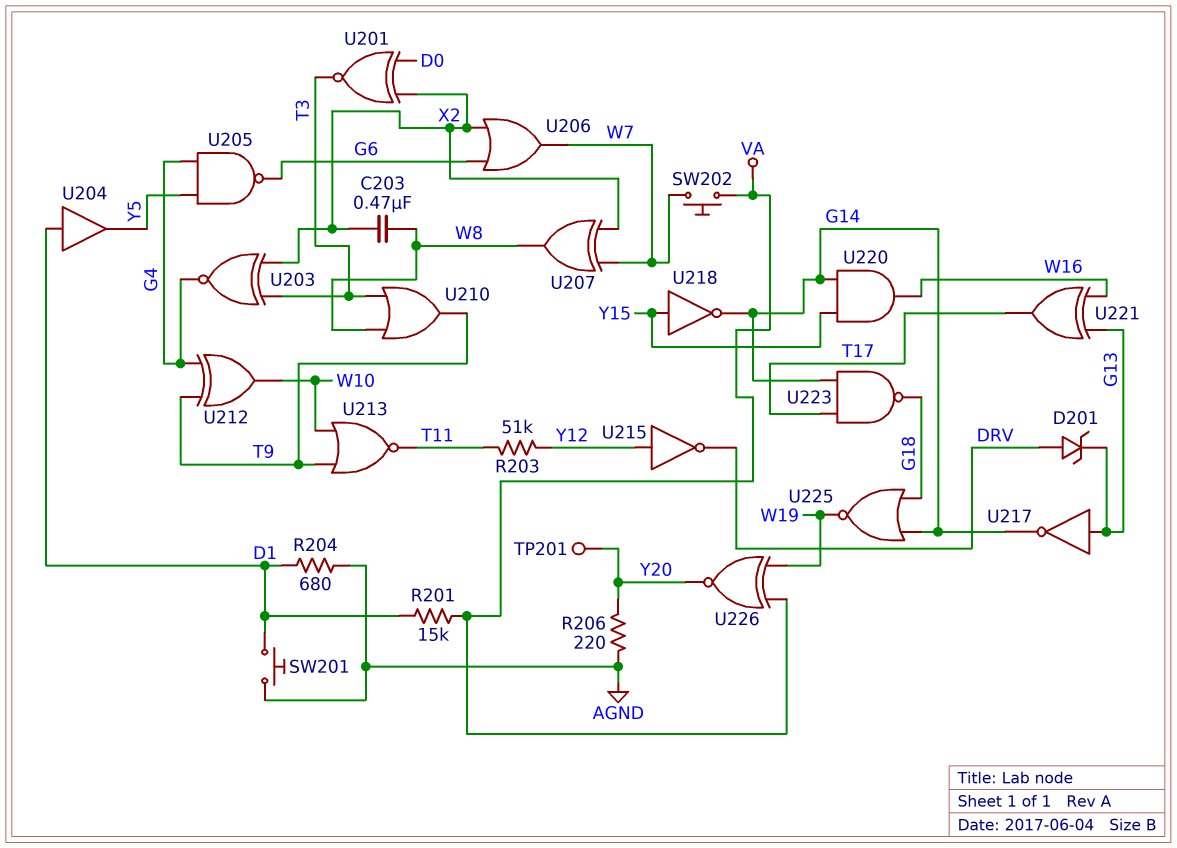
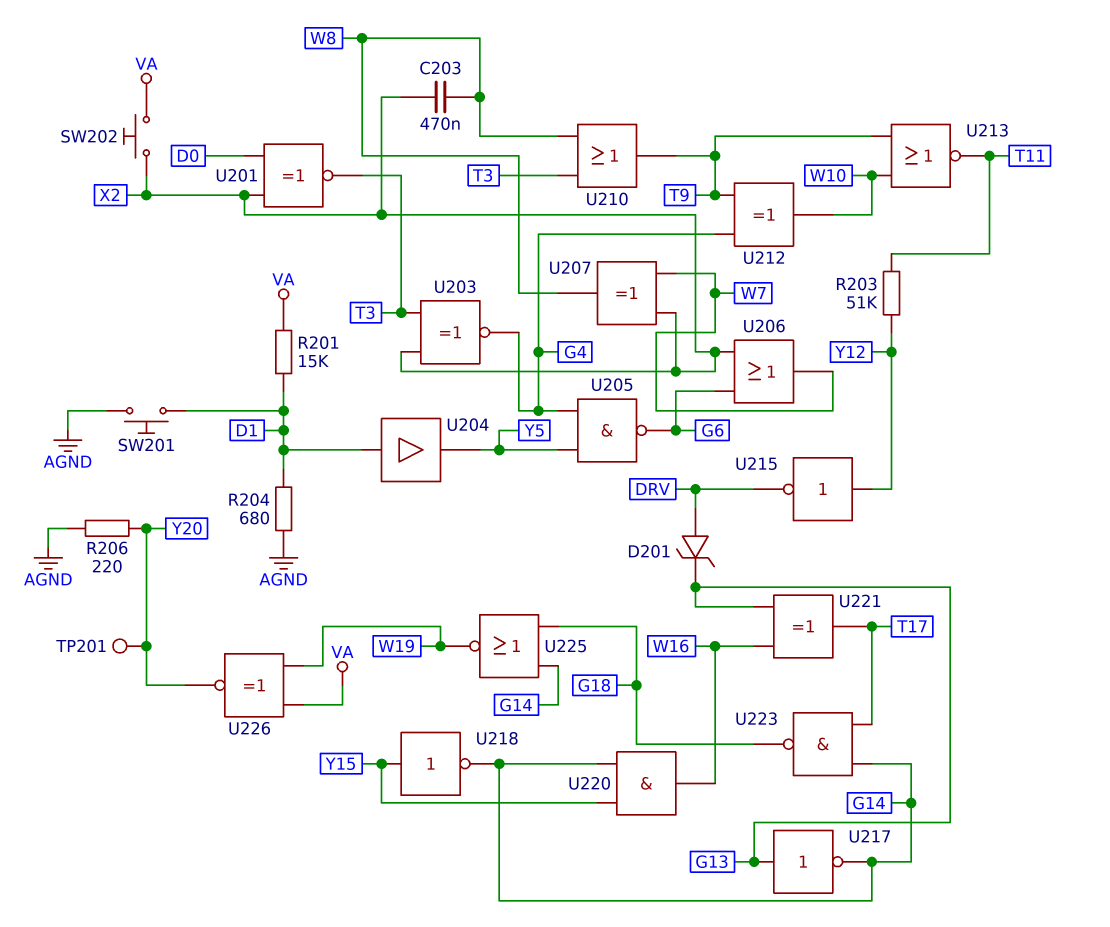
SW202: button (VA, W7) -> button (VA, X2)

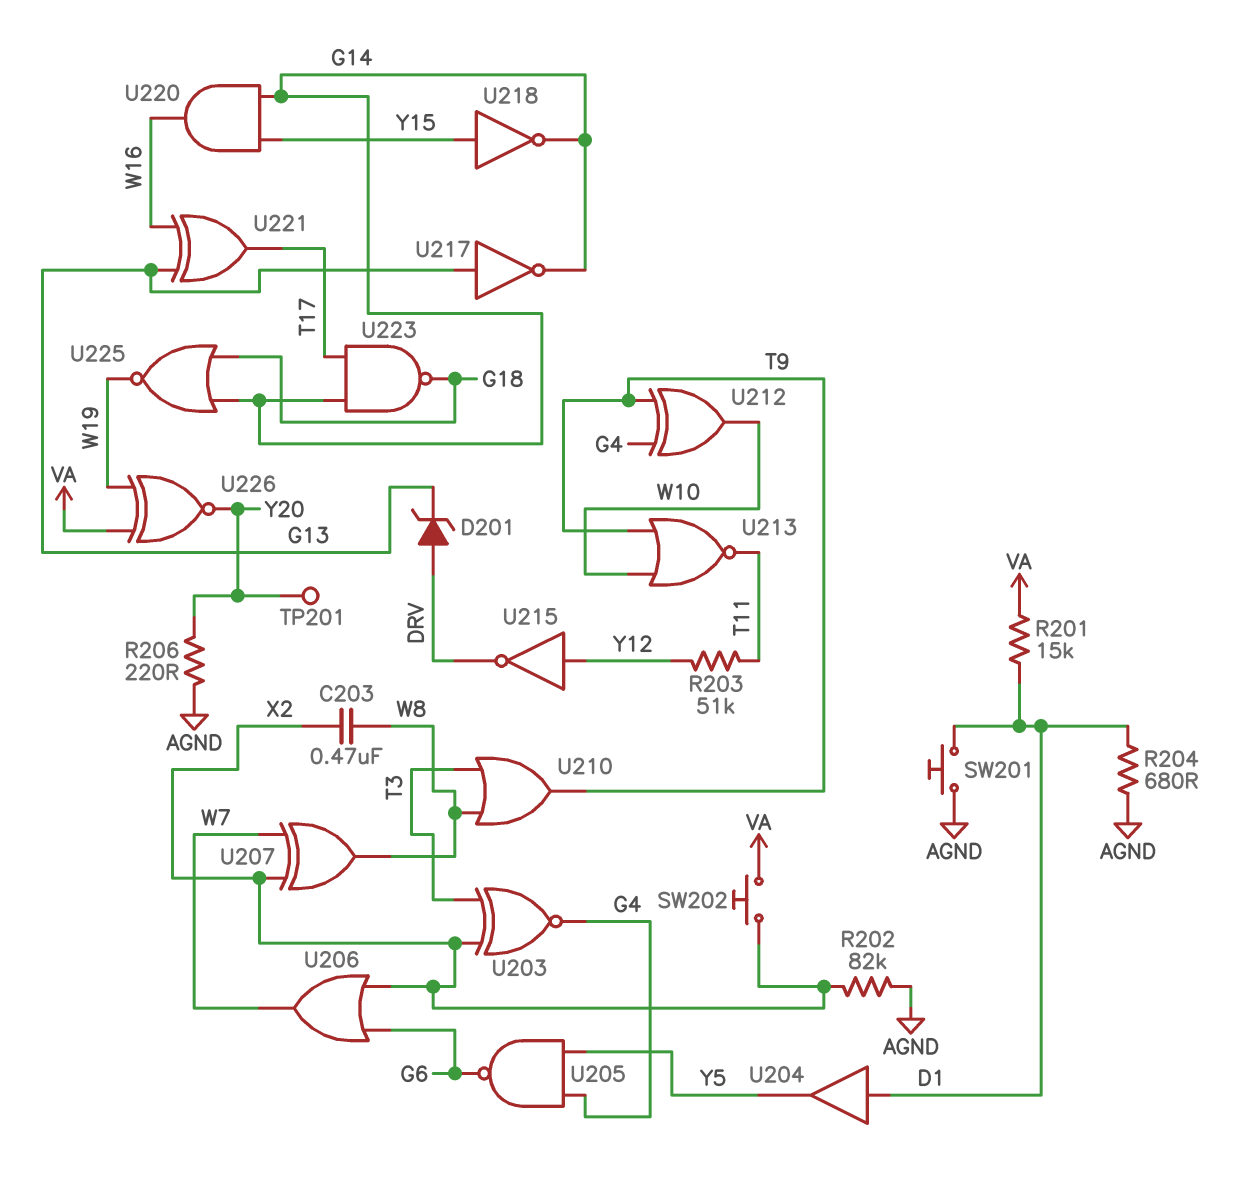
R202: none -> 82k (AGND, X2)
U201: XNOR (in D0, in X2, out T3) -> none

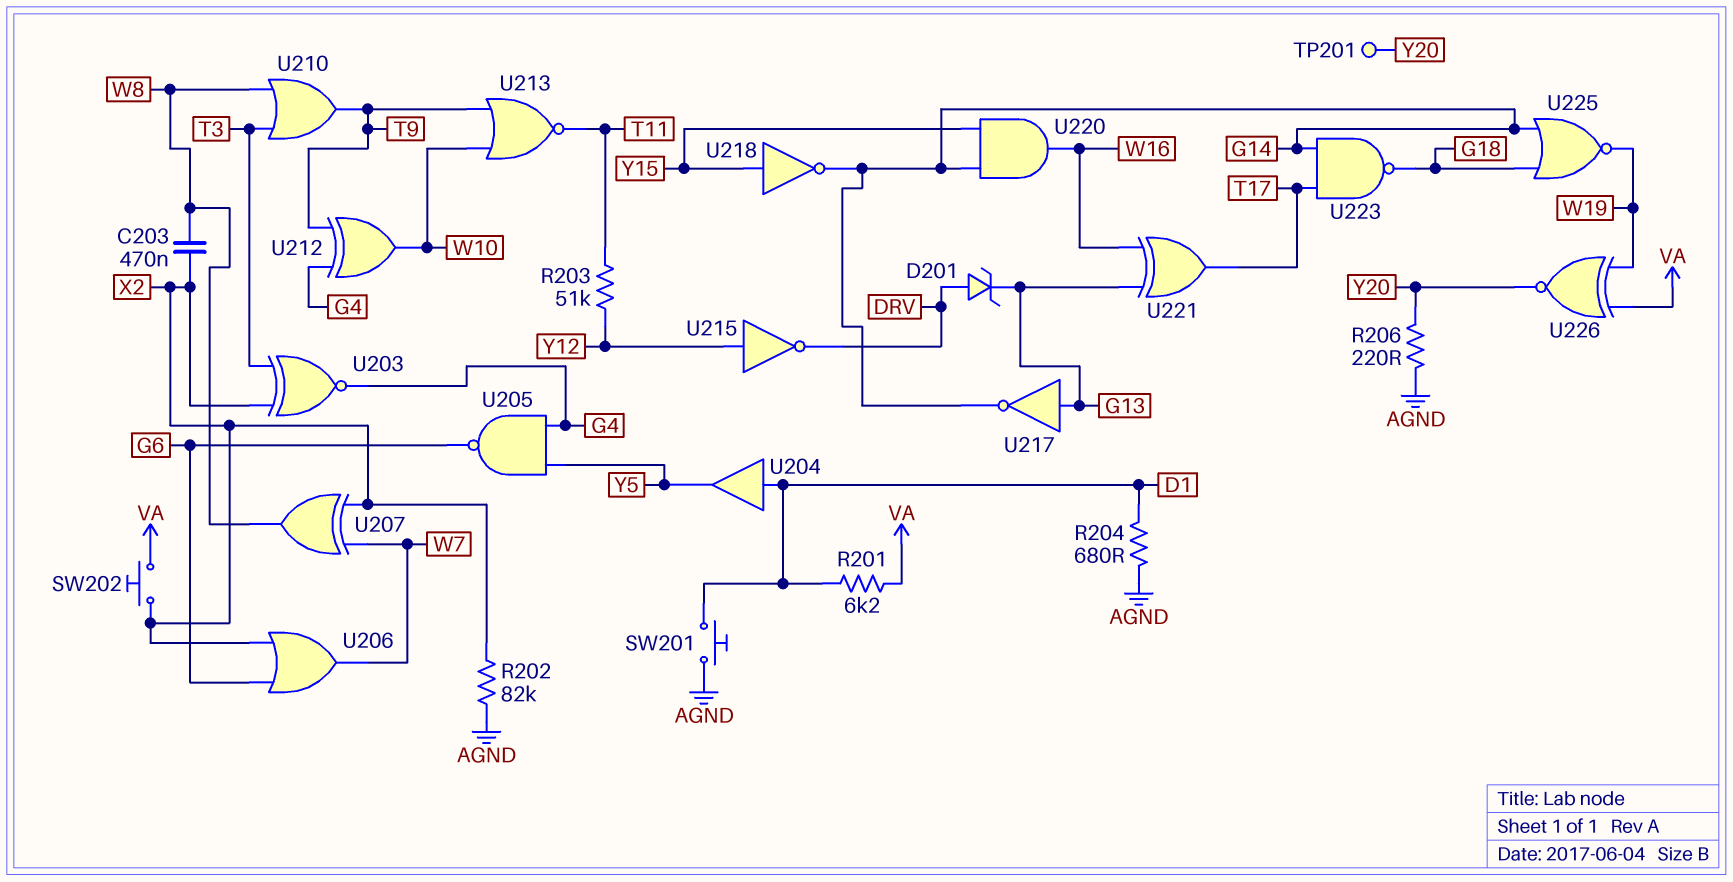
R201: 15k (D1, VA) -> 6.2k (D1, VA)

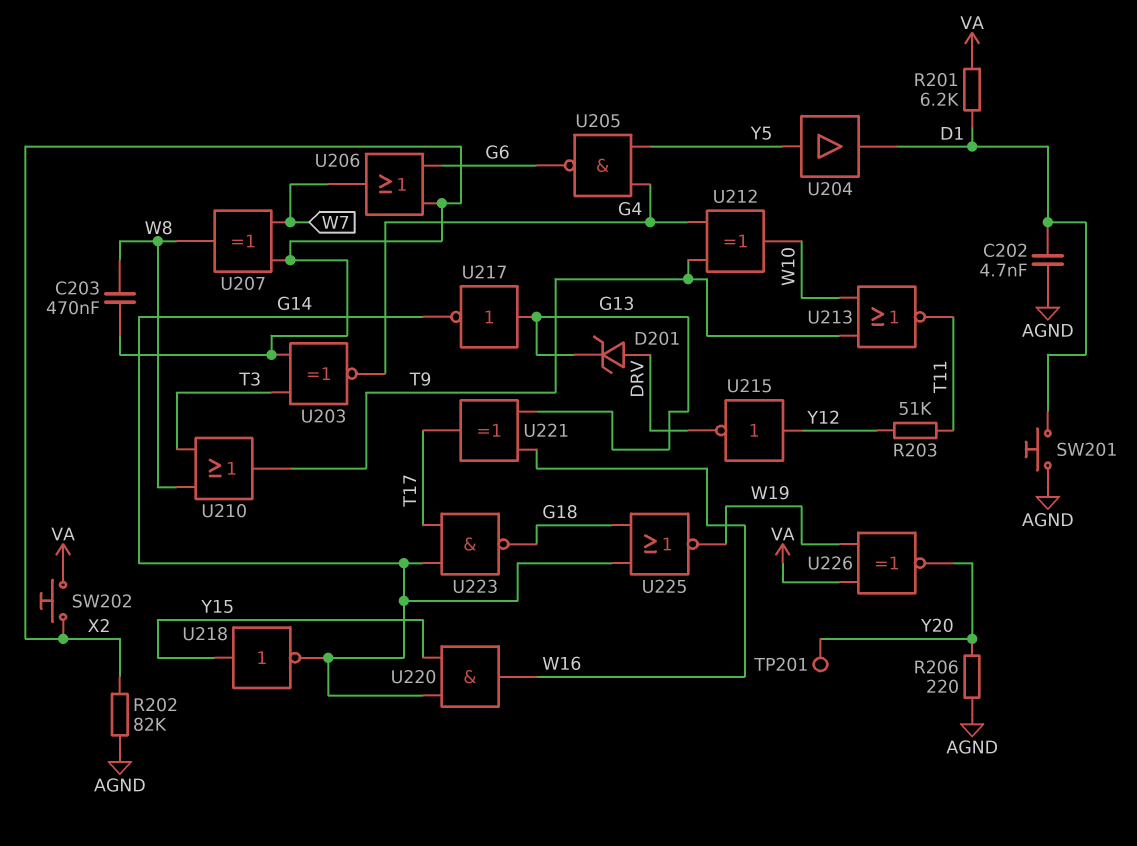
C202: none -> 4.7nF (AGND, D1)
R204: 680 (AGND, D1) -> none
U204: buffer (in D1, out Y5) -> buffer (in Y5, out D1)

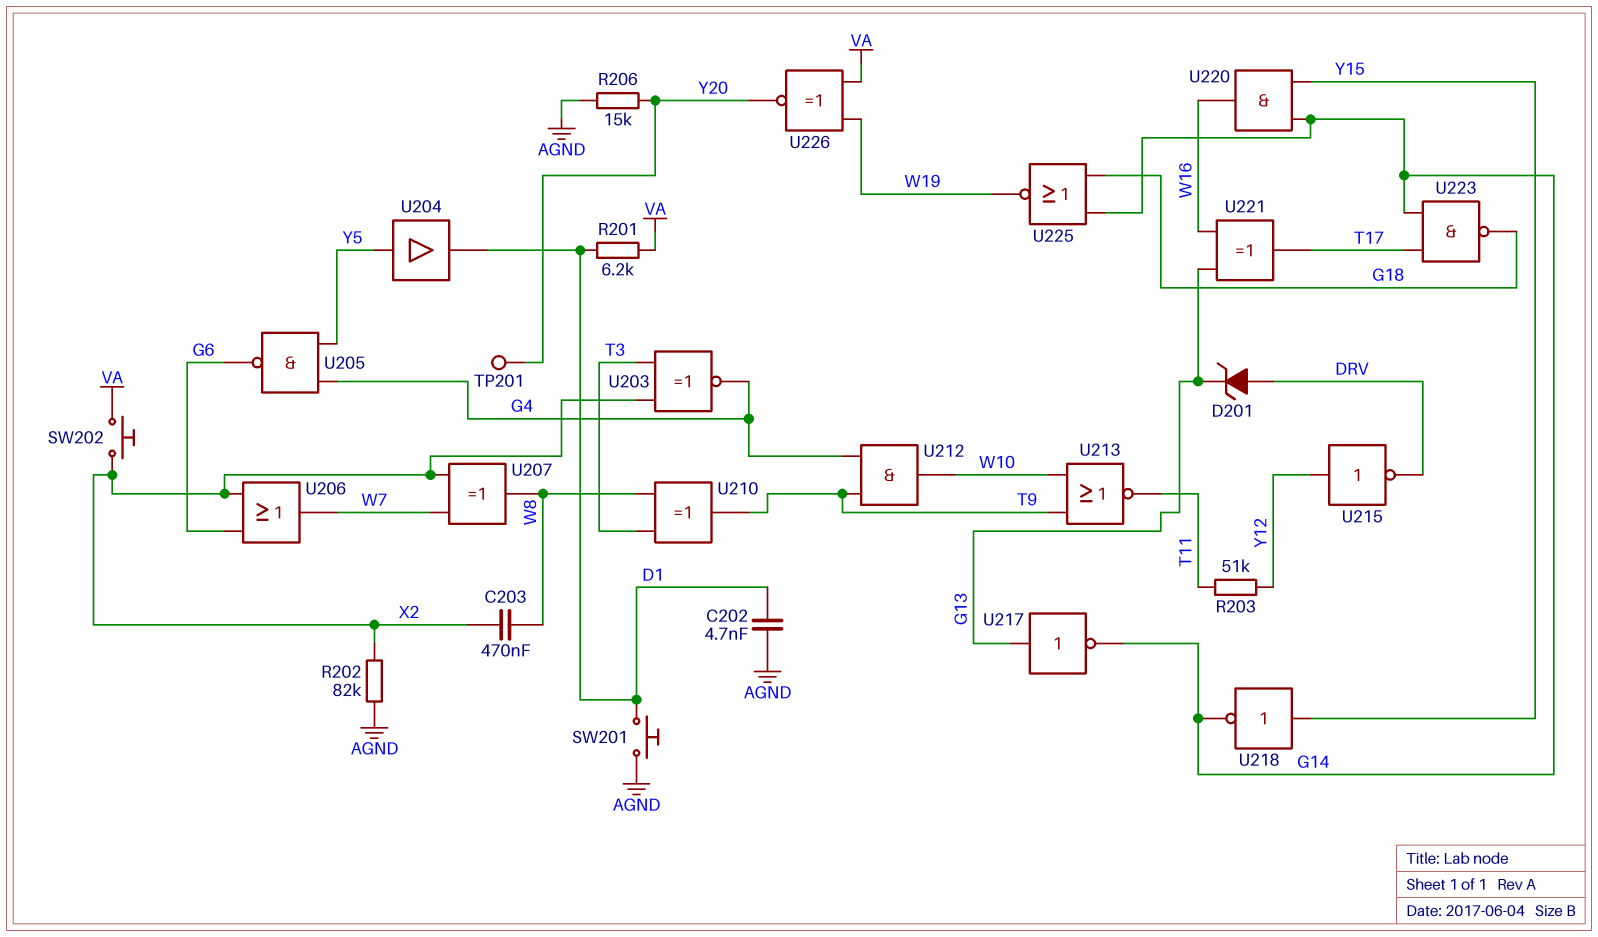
R206: 220 (AGND, Y20) -> 15k (AGND, Y20)
U210: OR (in T3, in W8, out T9) -> XOR (in T3, in W8, out T9)
U212: XOR (in G4, in T9, out W10) -> AND (in G4, in T9, out W10)

